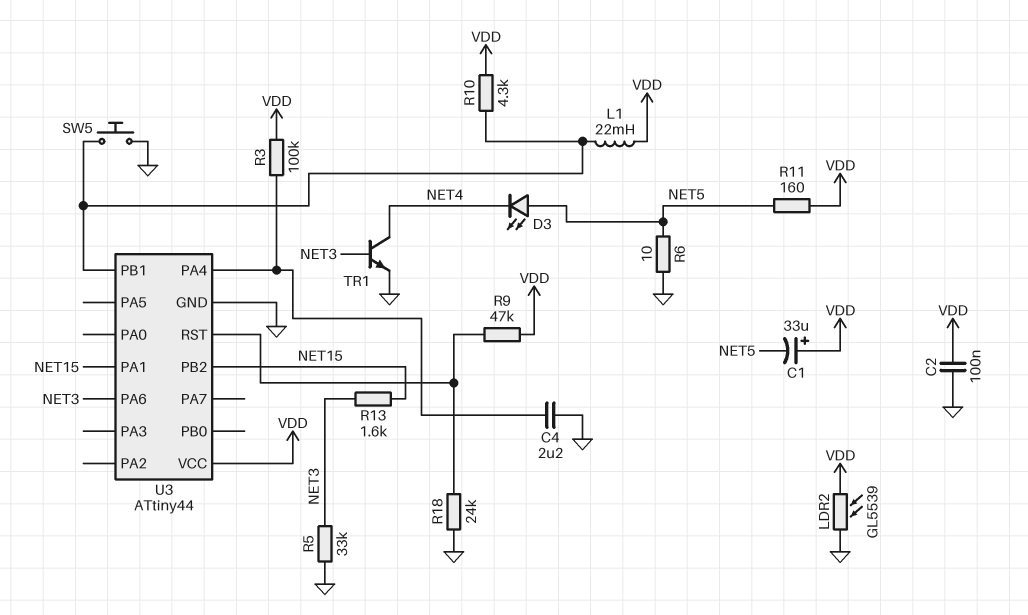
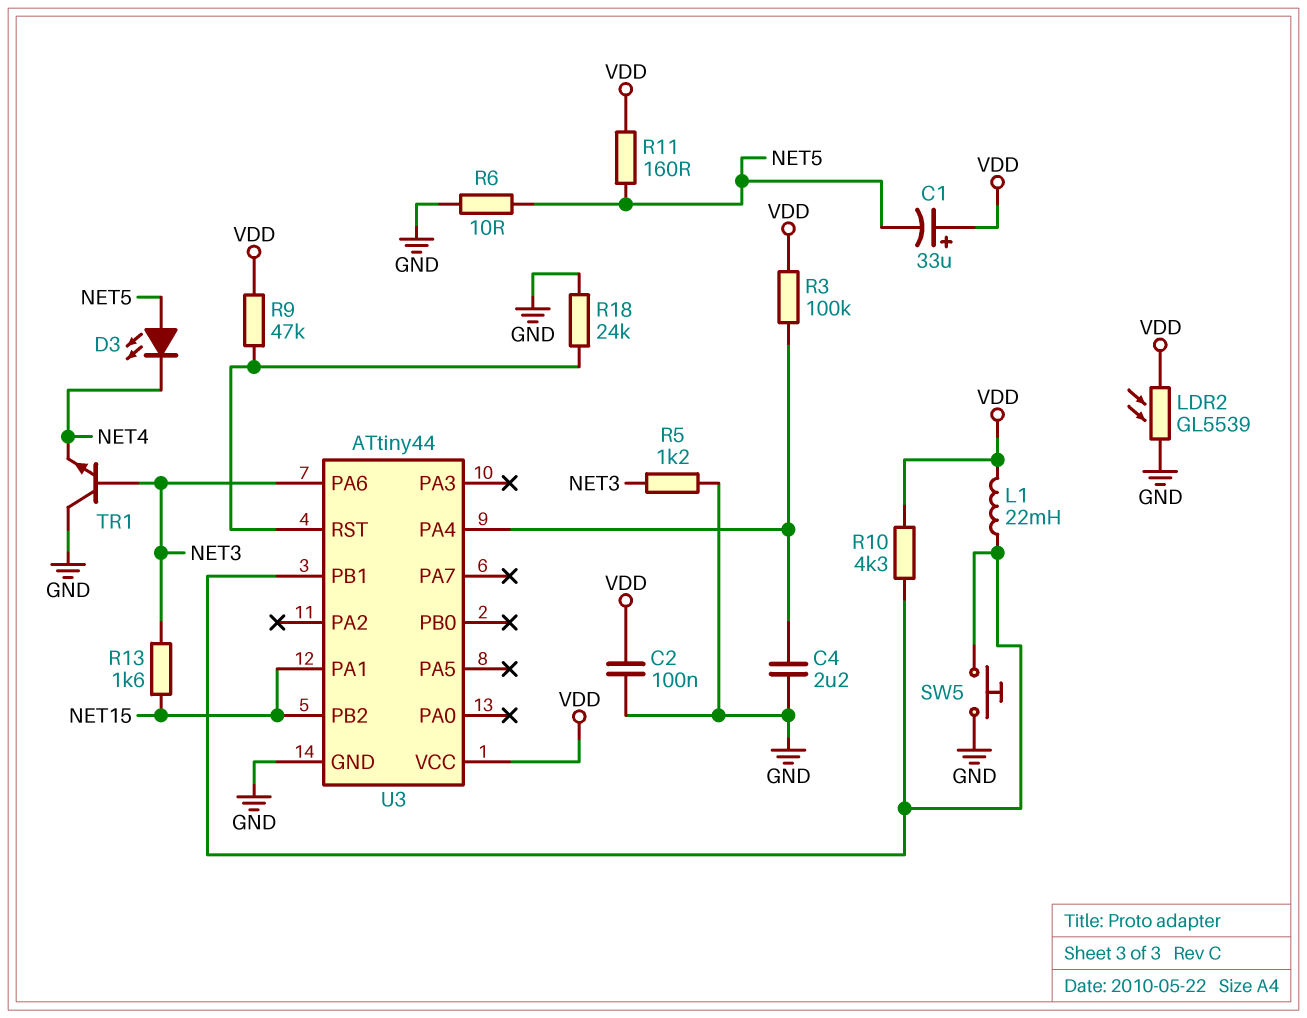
R5: 33k (GND, NET3) -> 1.2k (GND, NET3)
TR1: NPN (B NET3, C NET4, E GND) -> NPN (B NET3, C GND, E NET4)

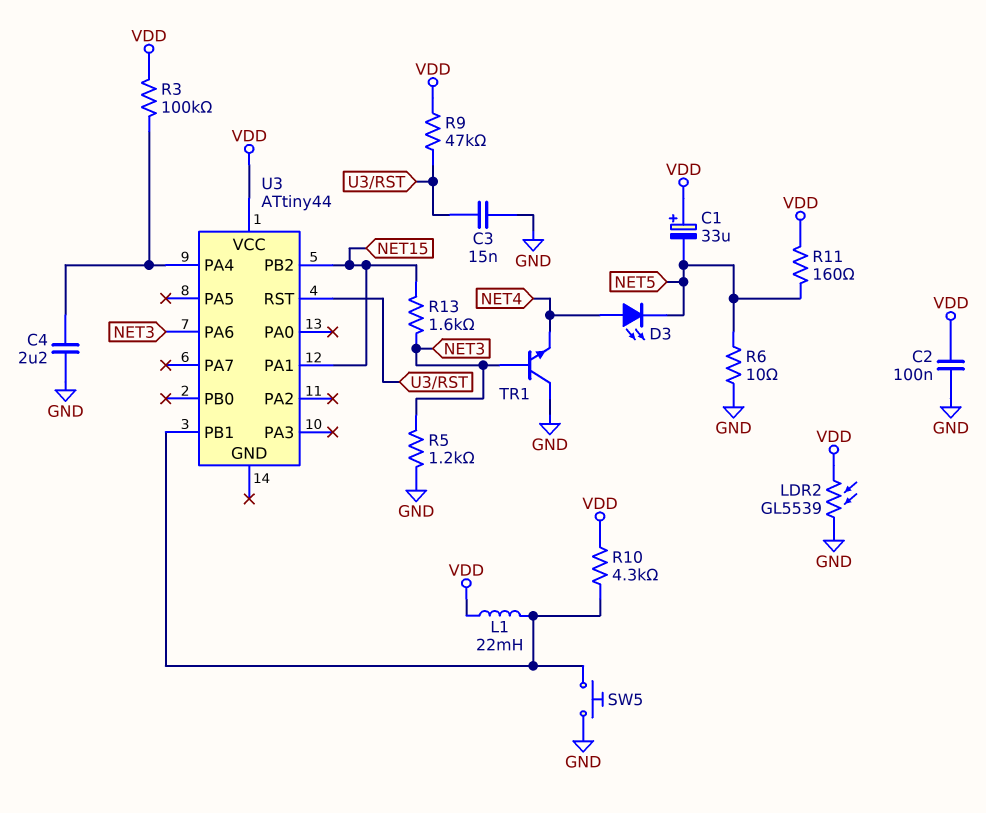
C3: none -> 15nF (GND, U3/RST)
D3: LED (A NET5, K NET4) -> LED (A NET4, K NET5)
R18: 24k (GND, U3/RST) -> none
U3 pin GND: GND -> none

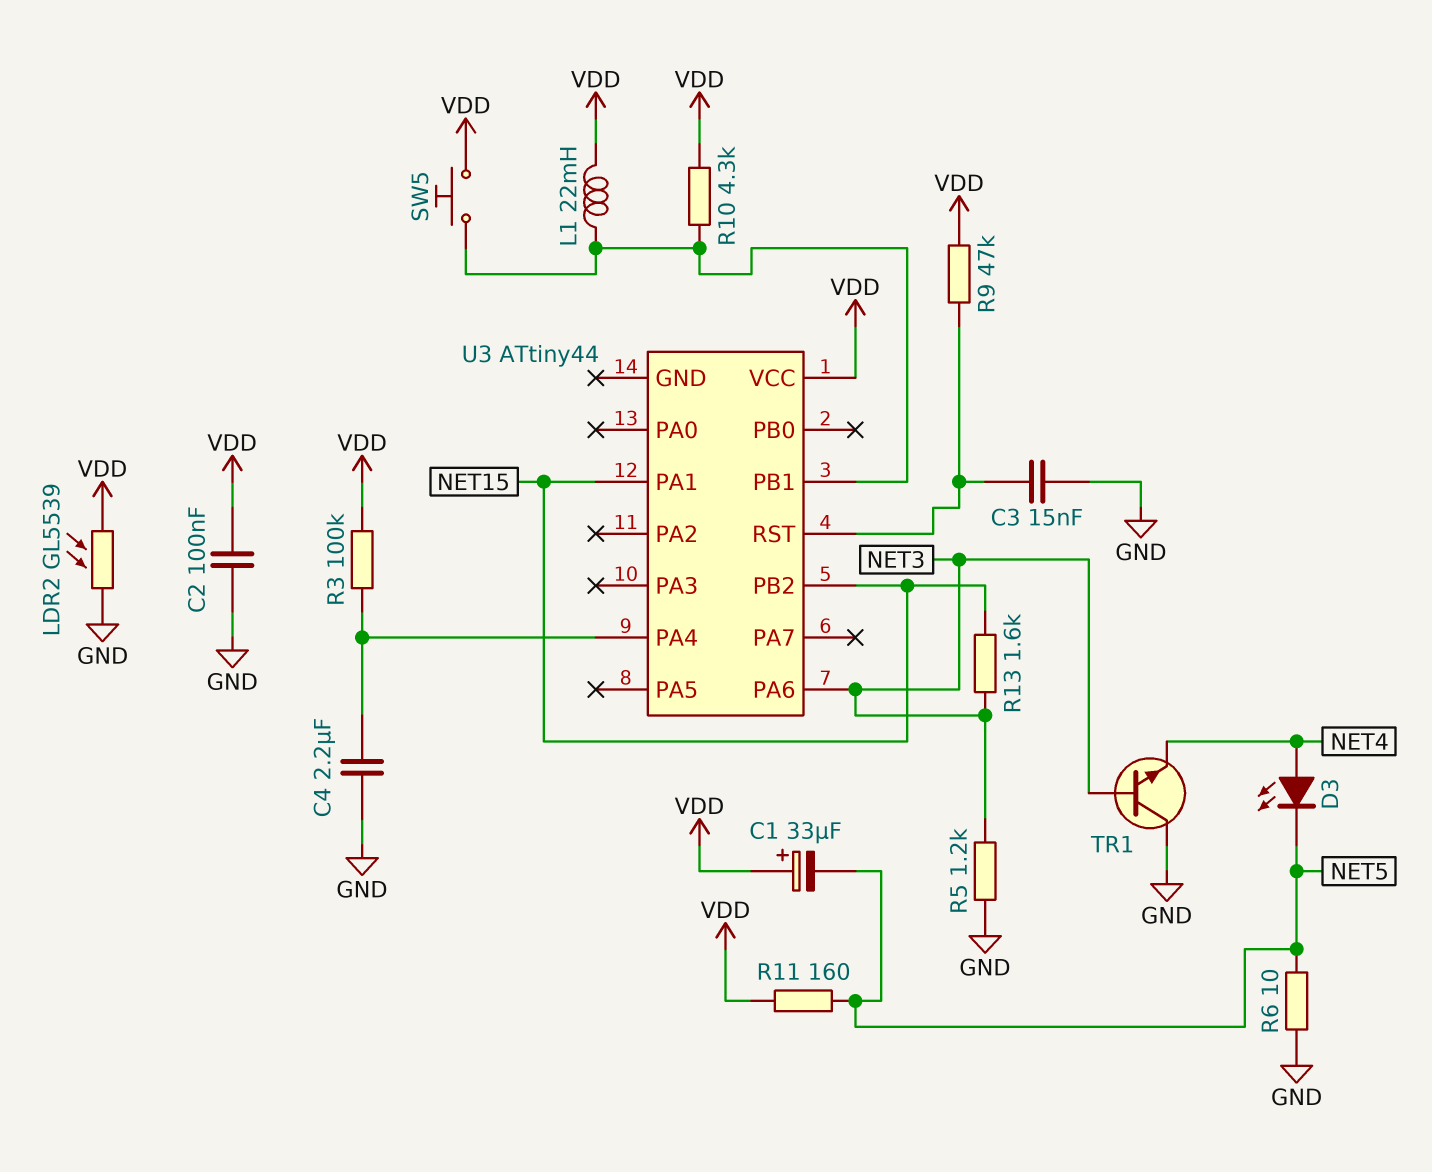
SW5: button (GND, U3/PB1) -> button (U3/PB1, VDD)

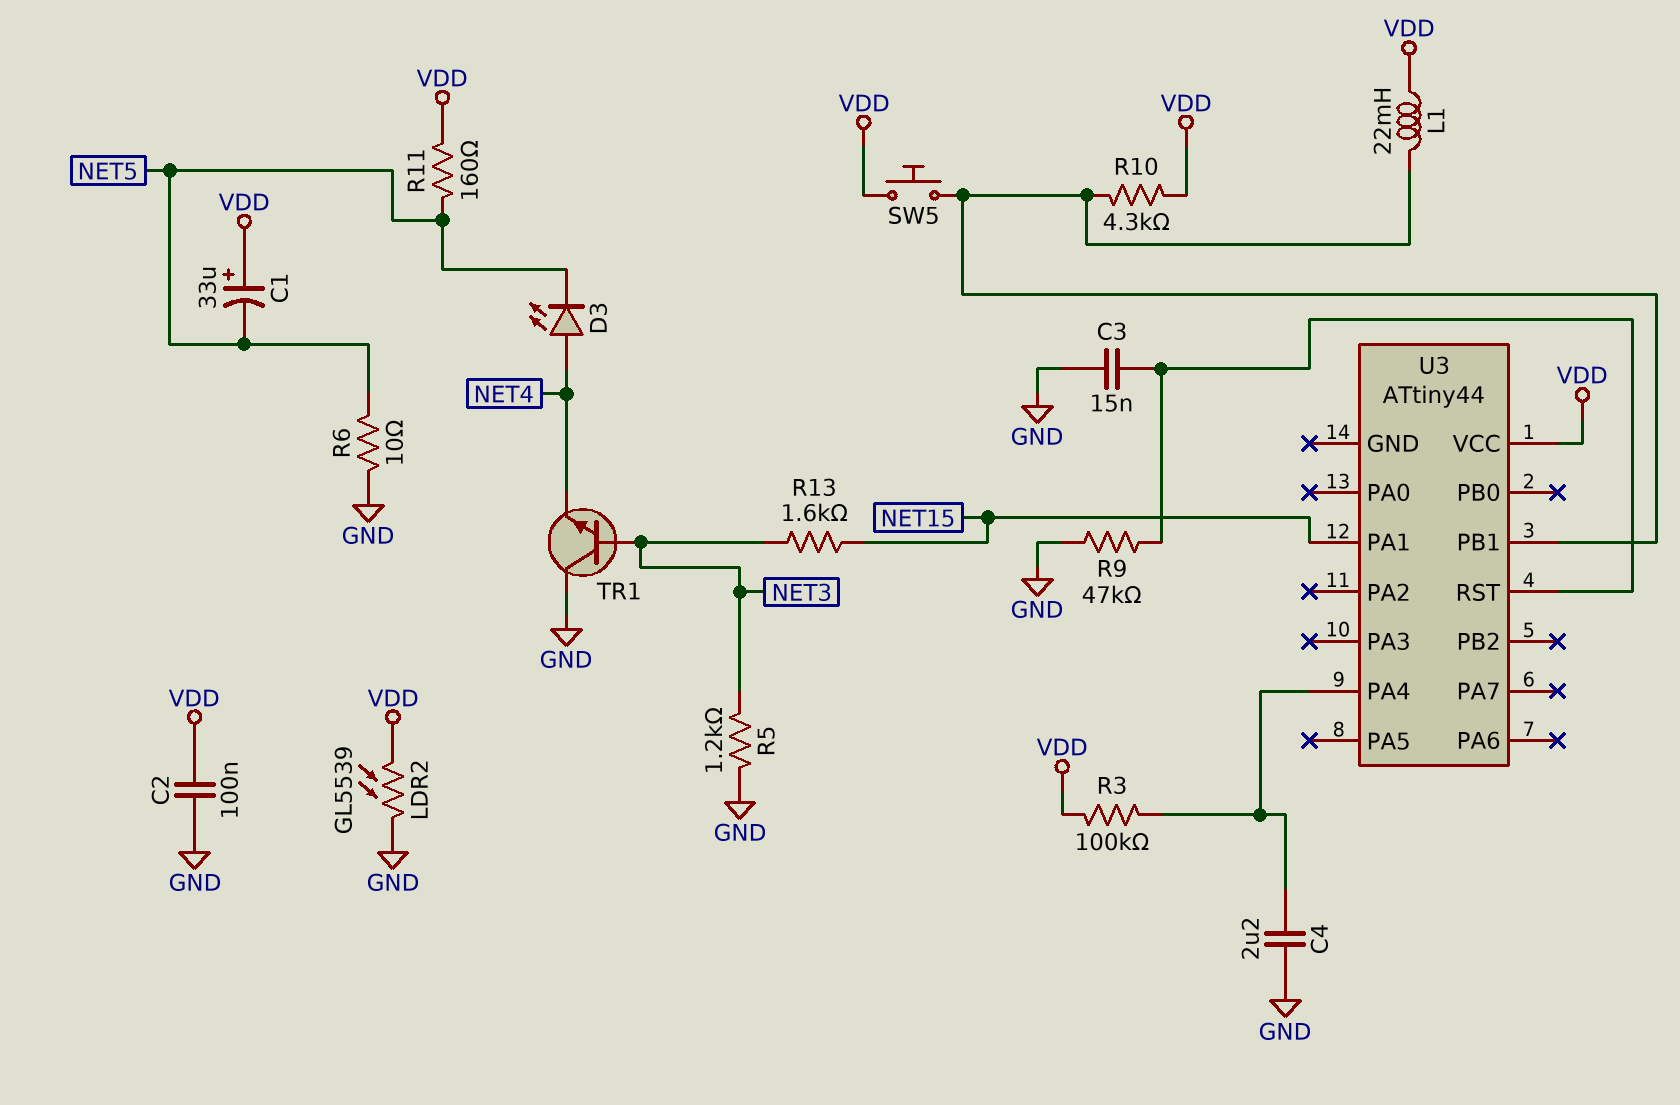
R9: 47k (U3/RST, VDD) -> 47k (GND, U3/RST)
U3 pin PA6: NET3 -> none
U3 pin PB2: NET15 -> none

